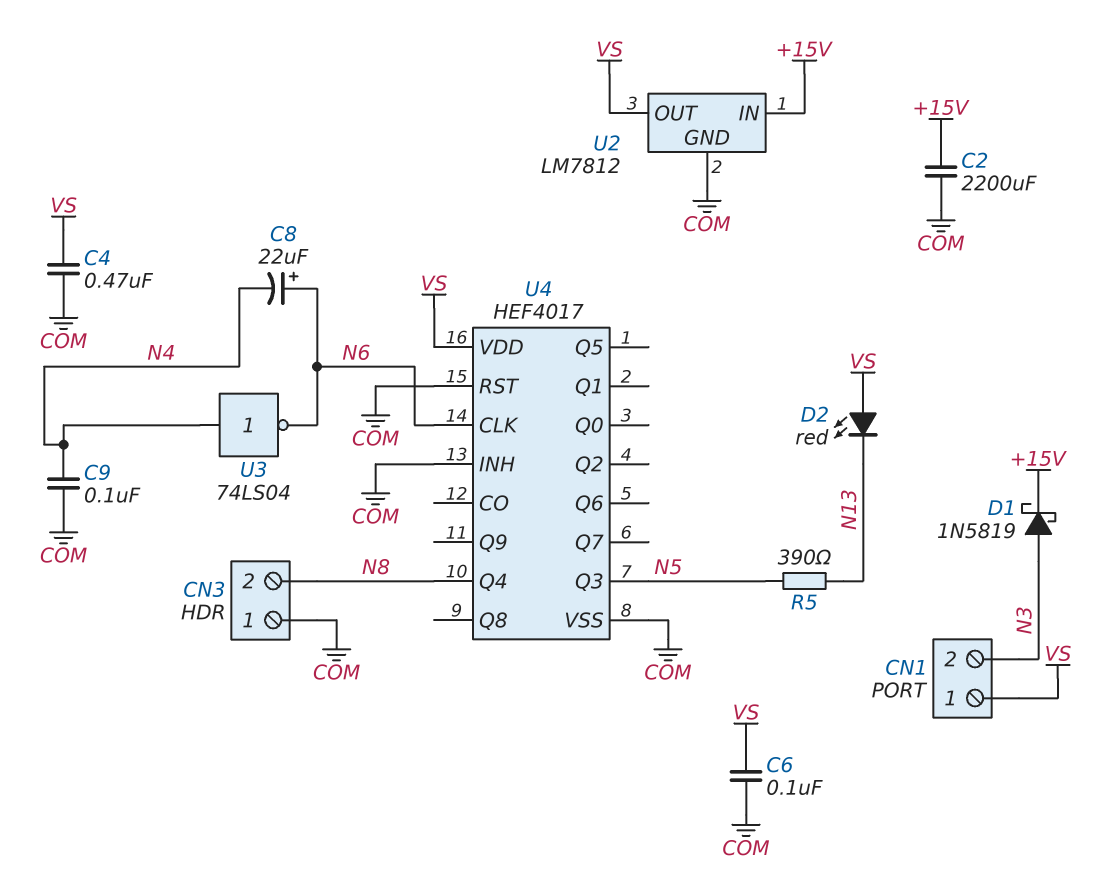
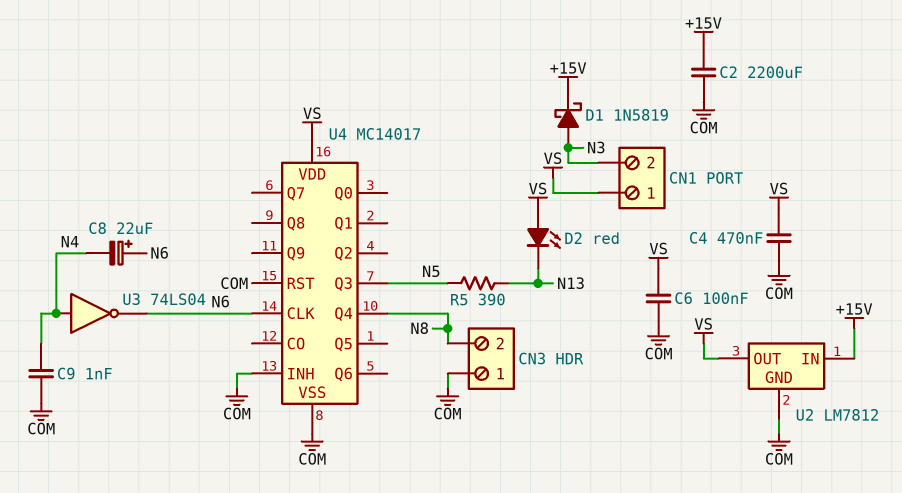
C9: 100nF (COM, N4) -> 1nF (COM, N4)
U4: HEF4017 -> MC14017

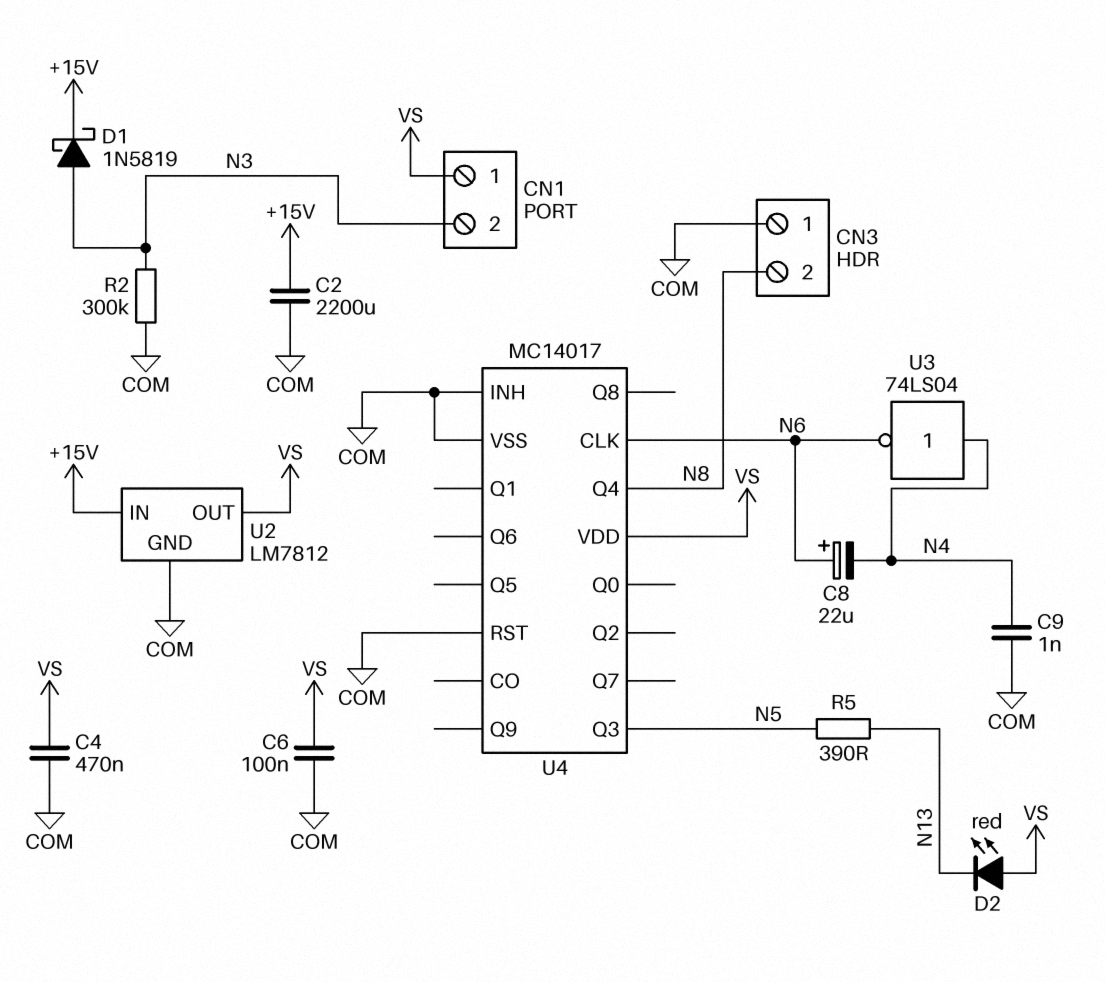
R2: none -> 300k (COM, N3)

